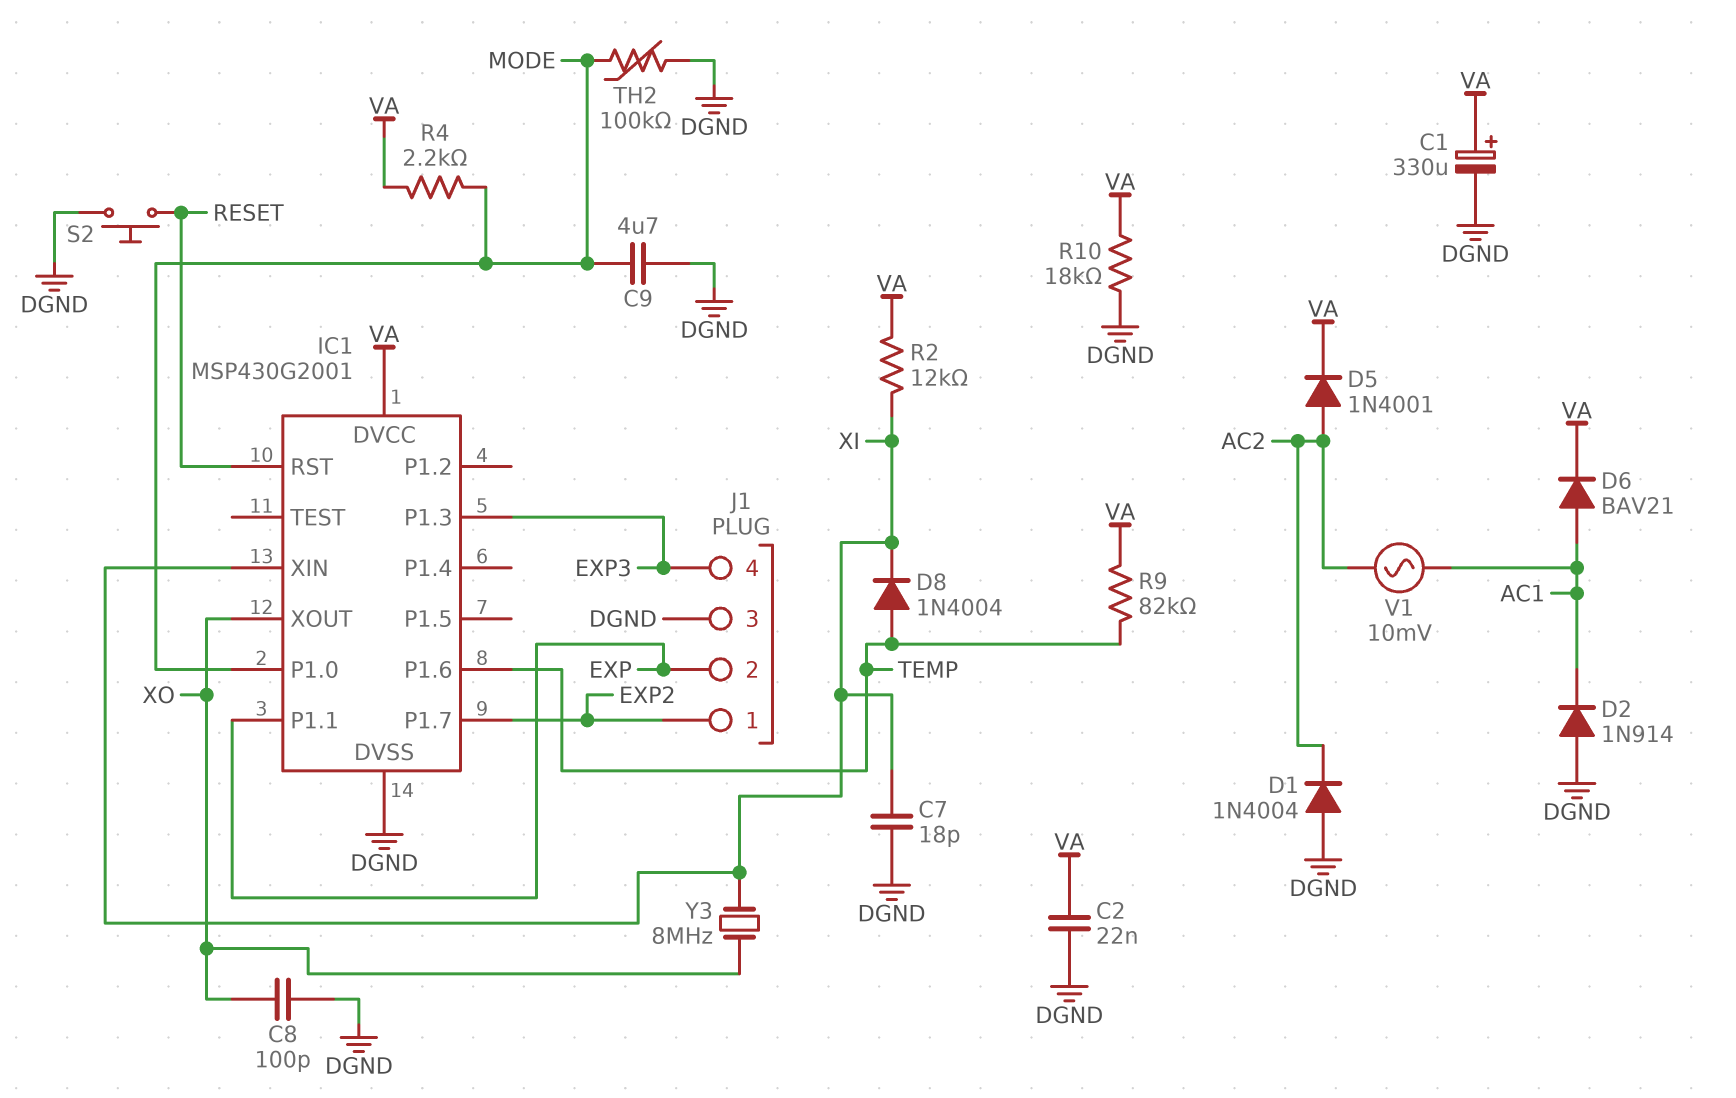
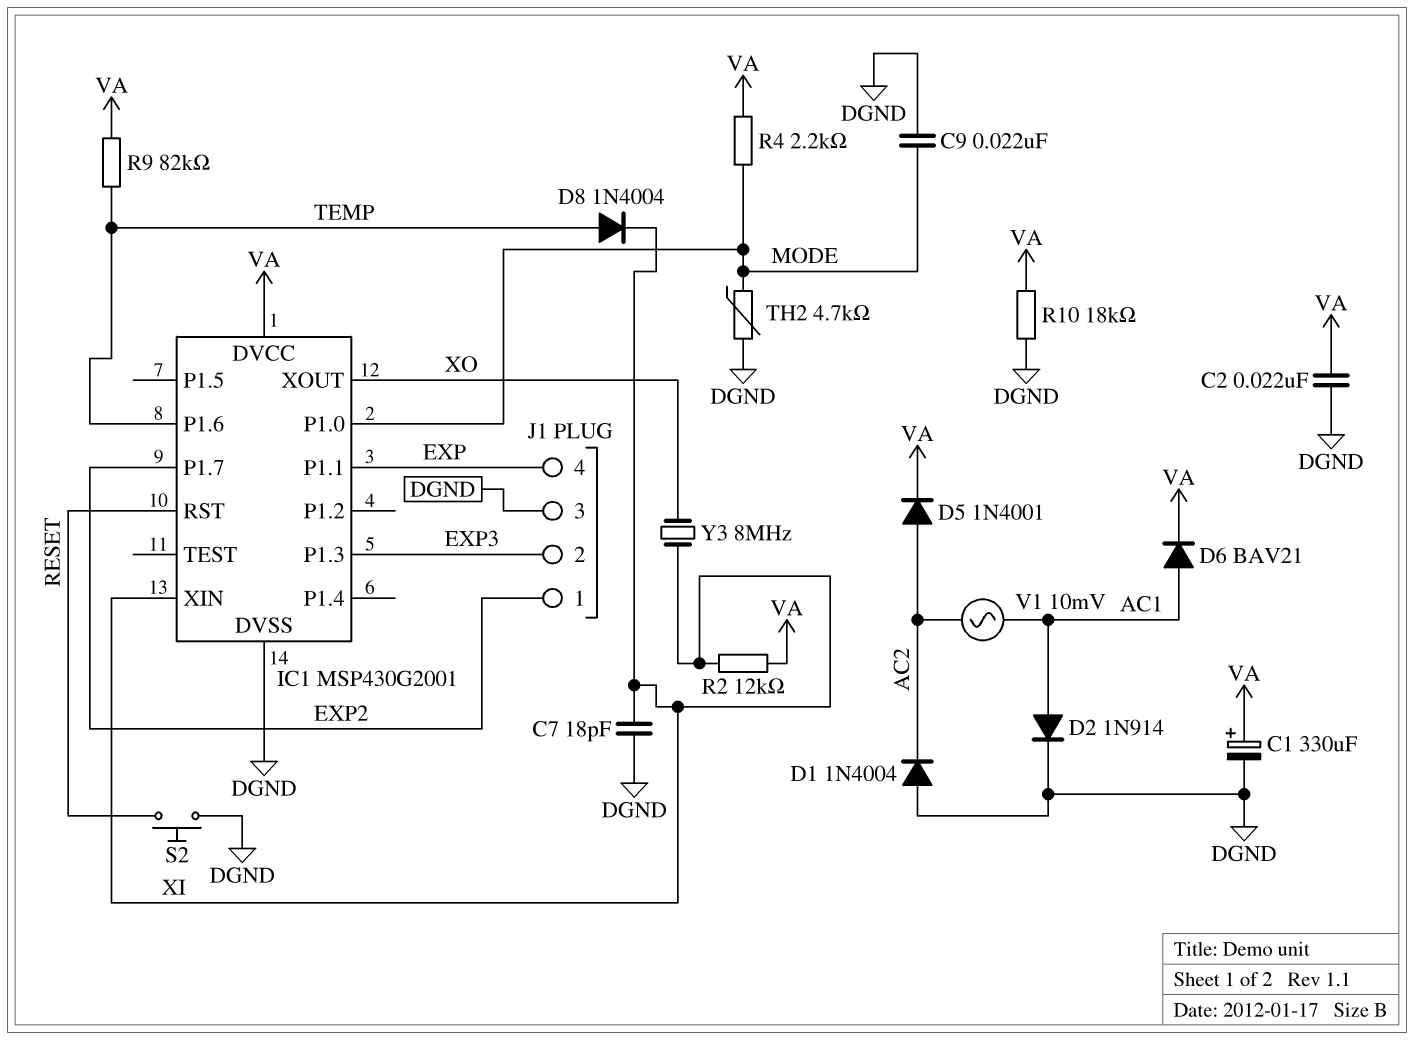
C8: 100pF (DGND, XO) -> none
C9: 4.7uF (DGND, MODE) -> 22nF (DGND, MODE)
D2: diode 1N914 (A DGND, K AC1) -> diode 1N914 (A AC1, K DGND)
J1 pin 2: EXP -> EXP3
J1 pin 4: EXP3 -> EXP
TH2: 100k (DGND, MODE) -> 4.7k (DGND, MODE)

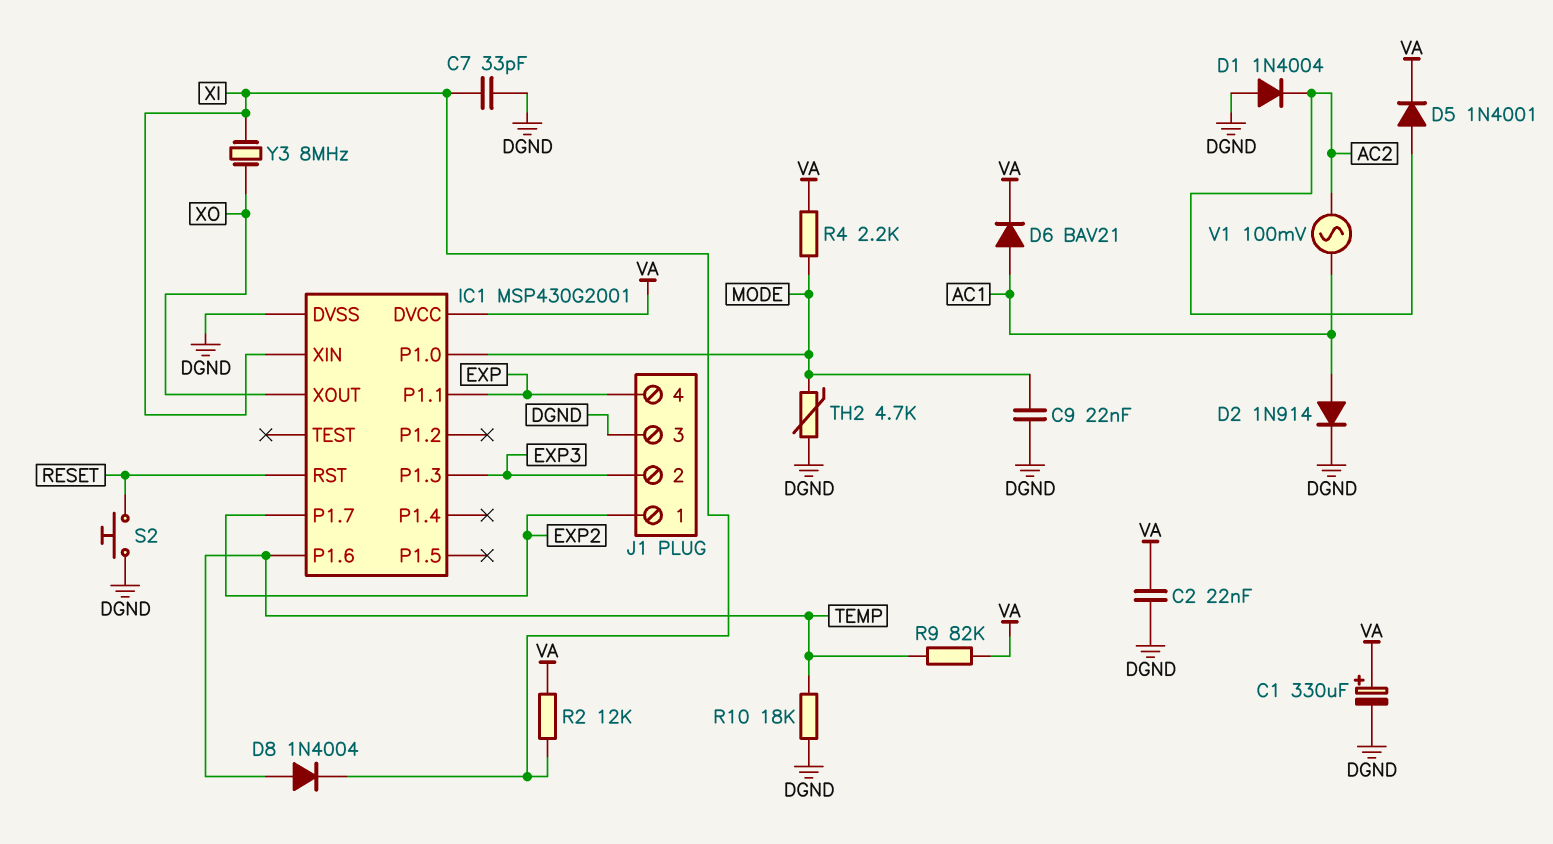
C7: 18pF (DGND, XI) -> 33pF (DGND, XI)
R10: 18k (DGND, VA) -> 18k (DGND, TEMP)
V1: AC 10mV (AC1, AC2) -> AC 100mV (AC1, AC2)

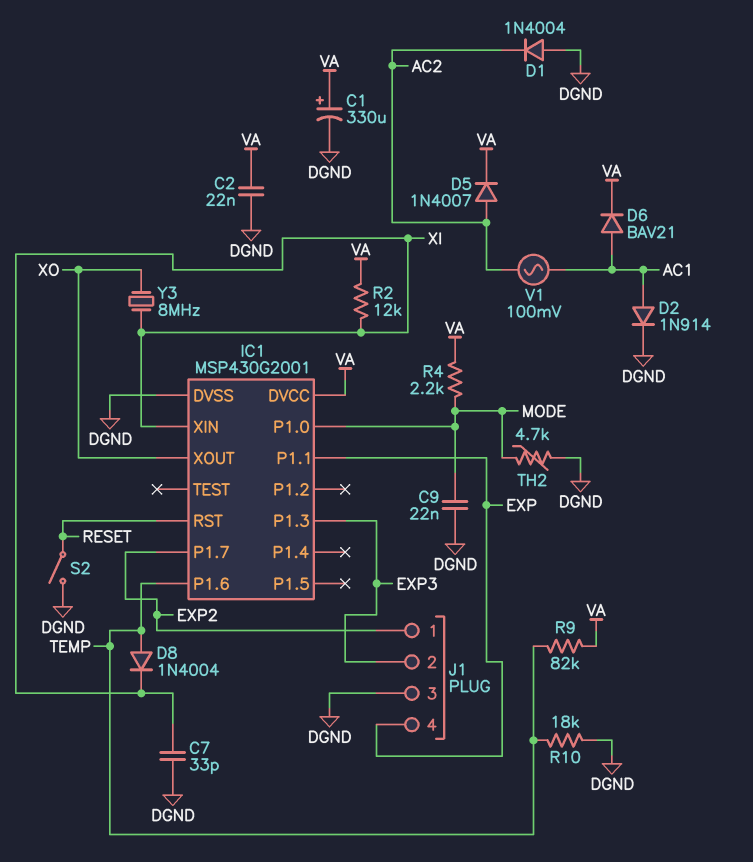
D5: diode 1N4001 (A AC2, K VA) -> diode 1N4007 (A AC2, K VA)
S2: button (DGND, RESET) -> switch (DGND, RESET)

